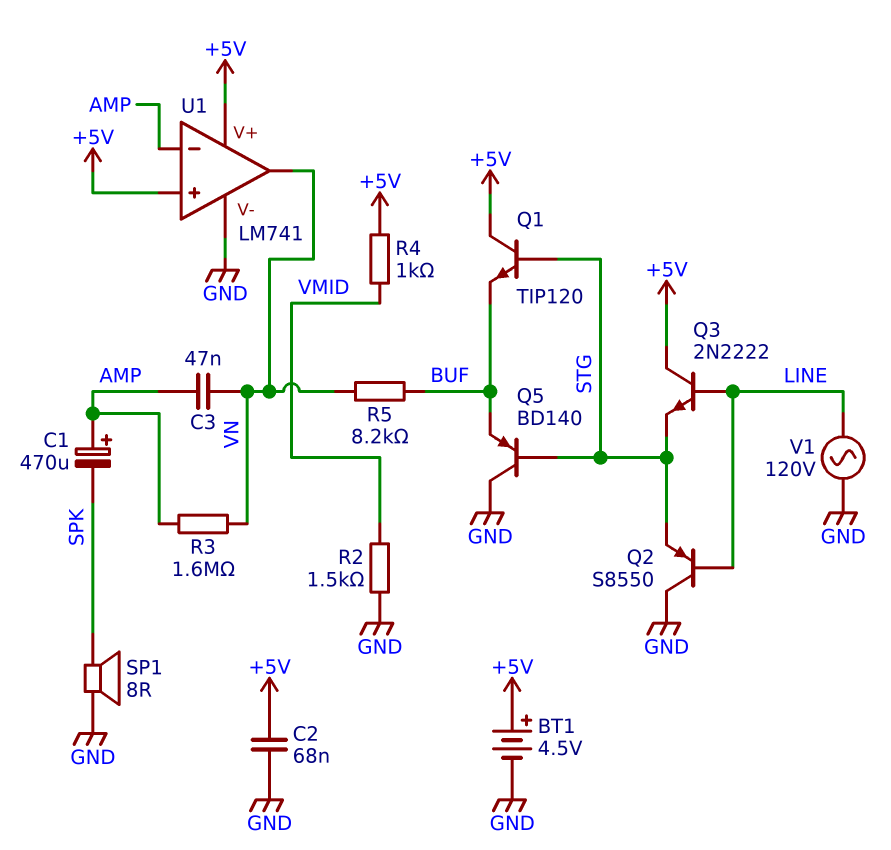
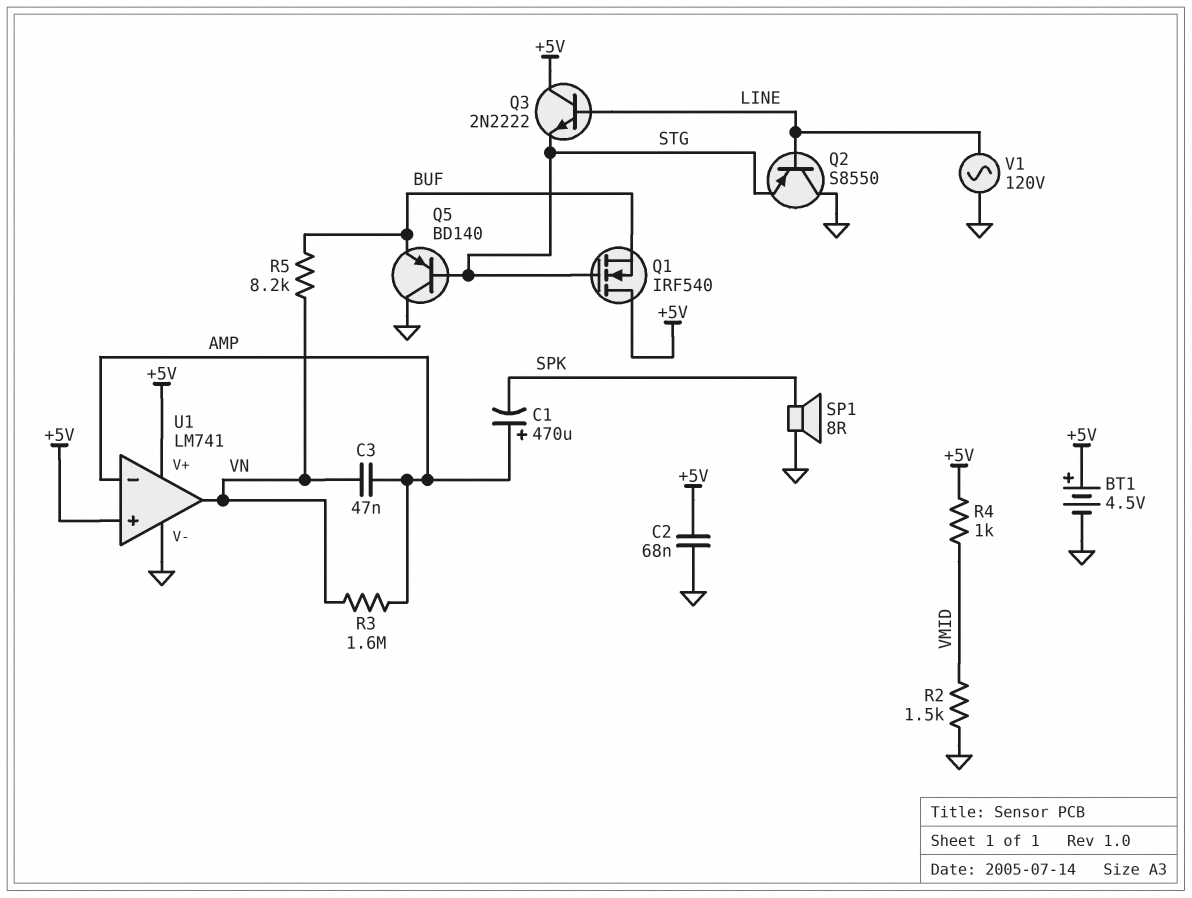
Q1: NPN TIP120 (B STG, C +5V, E BUF) -> NMOS IRF540 (G STG, D +5V, S BUF)

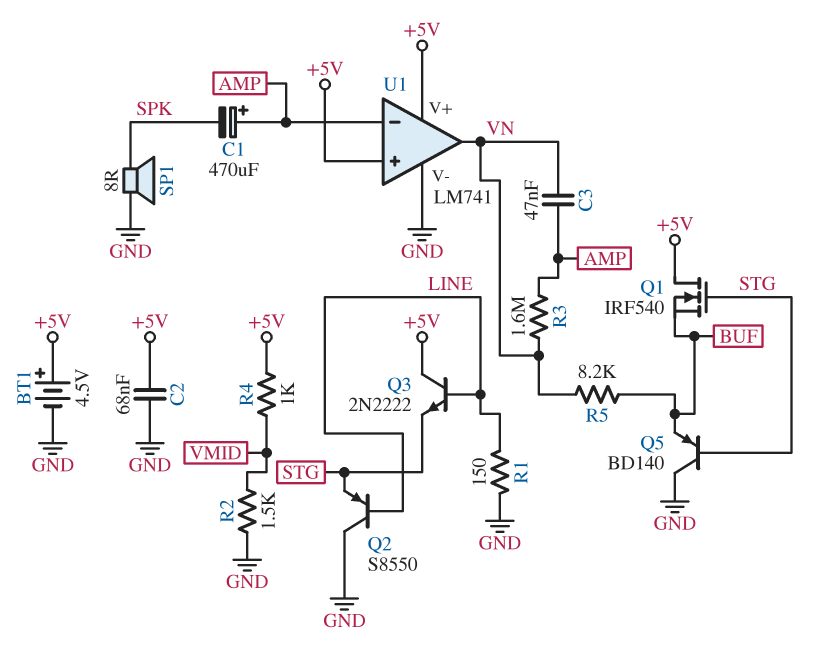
R1: none -> 150 (GND, LINE)
V1: AC 120V (GND, LINE) -> none

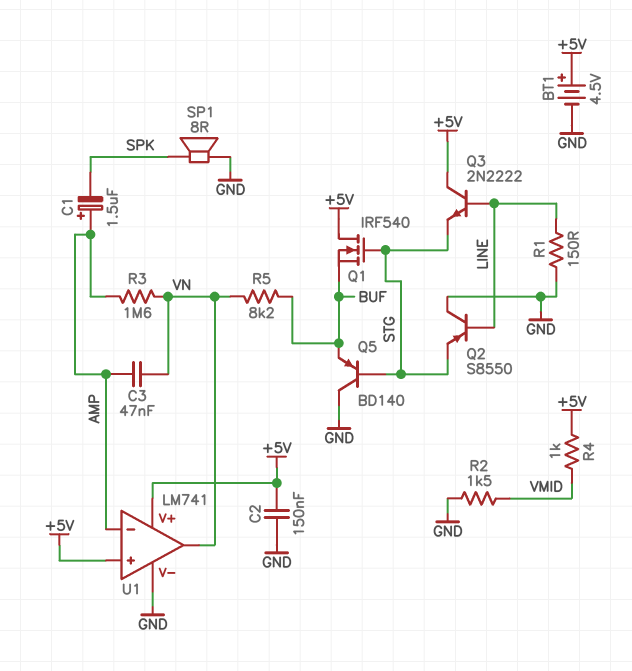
C1: 470uF (plus AMP, minus SPK) -> 1.5uF (plus AMP, minus SPK)
C2: 68nF (+5V, GND) -> 150nF (+5V, GND)

